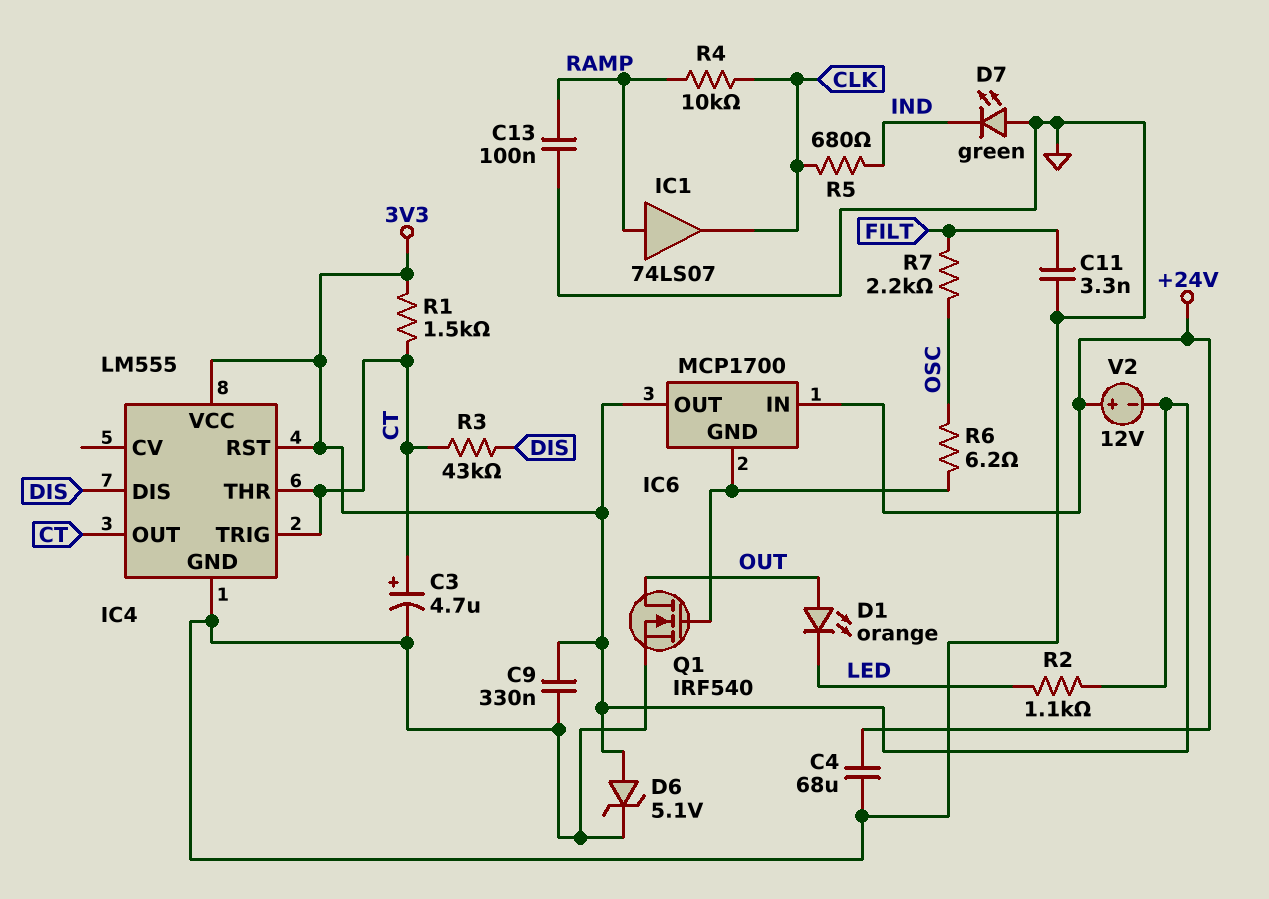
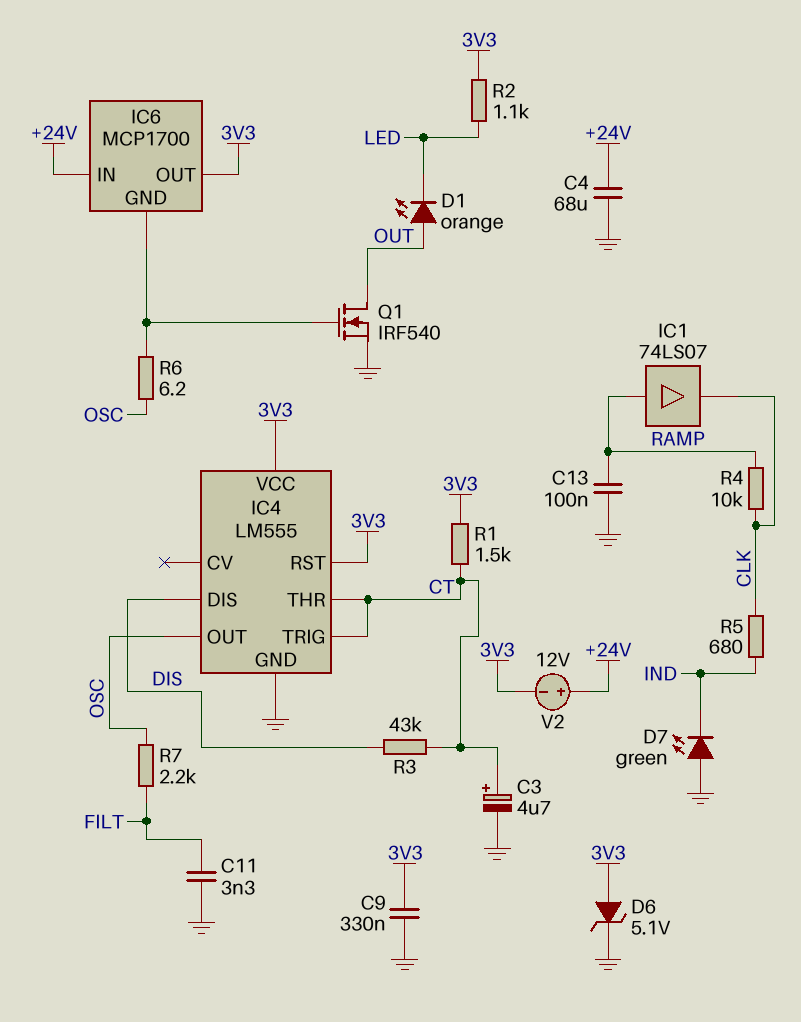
IC4 pin OUT: CT -> OSC

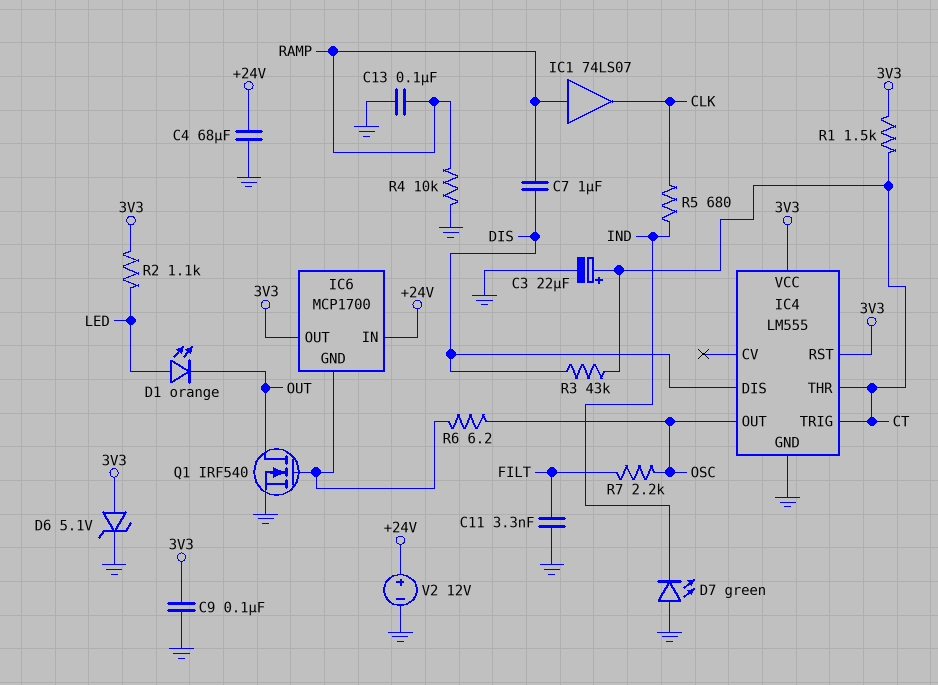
C3: 4.7uF (plus CT, minus GND) -> 22uF (plus CT, minus GND)
C7: none -> 1uF (DIS, RAMP)
C9: 330nF (3V3, GND) -> 100nF (3V3, GND)
D1: LED orange (A OUT, K LED) -> LED orange (A LED, K OUT)
R4: 10k (CLK, RAMP) -> 10k (GND, RAMP)
V2: 12V (plus +24V, minus 3V3) -> 12V (plus +24V, minus GND)

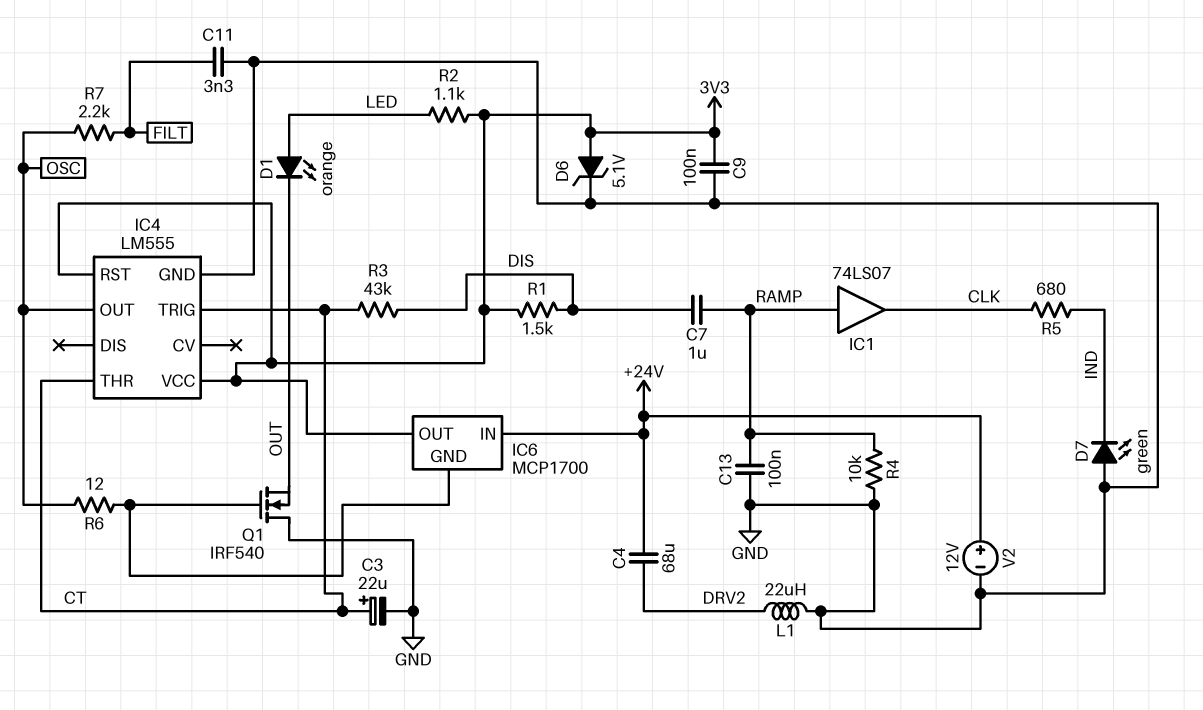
C4: 68uF (+24V, GND) -> 68uF (+24V, DRV2)
IC4 pin DIS: DIS -> none
L1: none -> 22uH (DRV2, GND)
Q1: NMOS IRF540 (G IC6/GND, D OUT, S GND) -> NMOS IRF540 (G IC6/GND, D GND, S OUT)
R1: 1.5k (3V3, CT) -> 1.5k (3V3, DIS)
R6: 6.2 (IC6/GND, OSC) -> 12 (IC6/GND, OSC)

